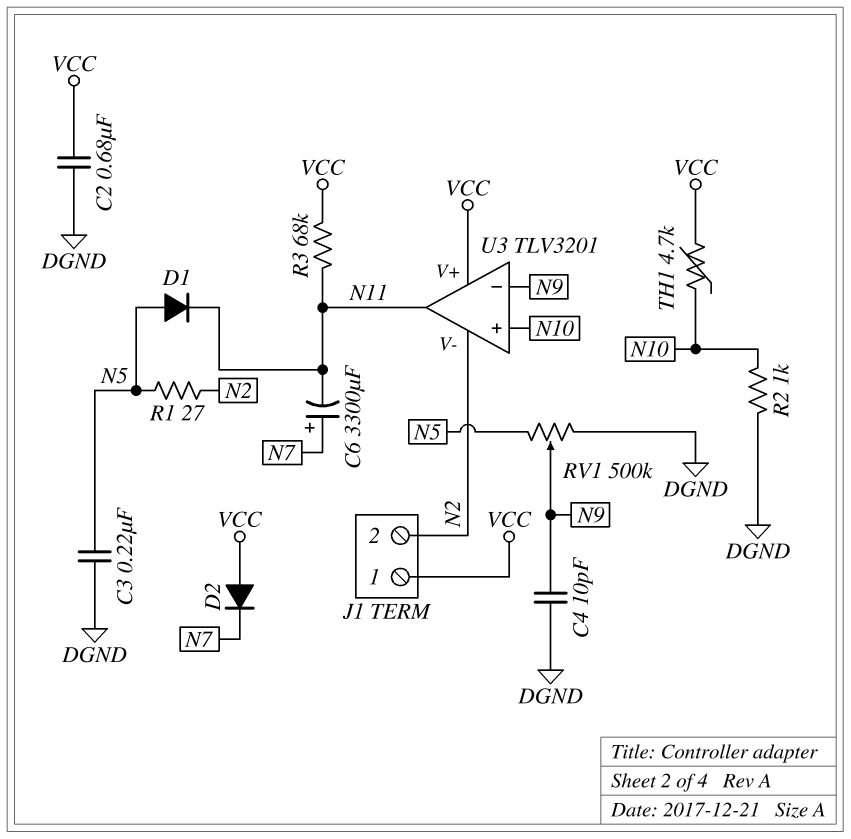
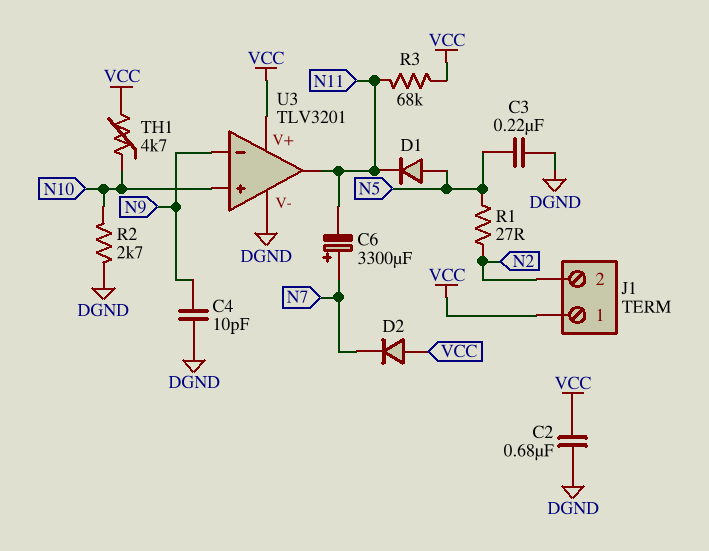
R2: 1k (DGND, N10) -> 2.7k (DGND, N10)
RV1: 500k (DGND, N5, wiper N9) -> none
U3 pin V-: N2 -> DGND

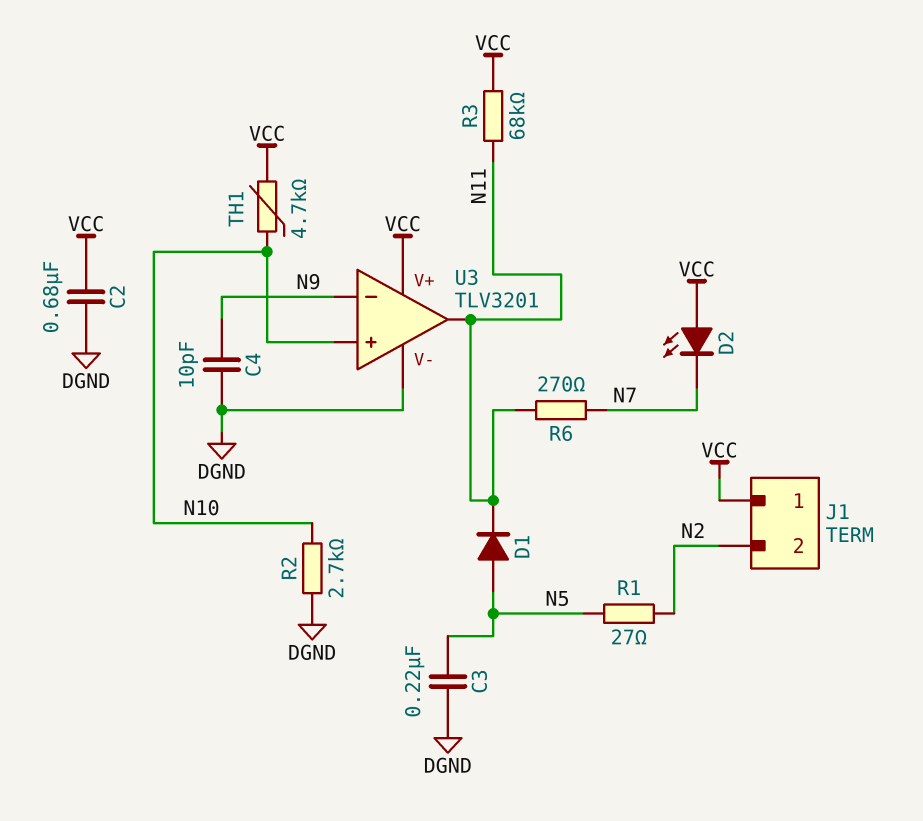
C6: 3300uF (plus N7, minus N11) -> none
D2: diode (A VCC, K N7) -> LED (A VCC, K N7)
R6: none -> 270 (N7, N11)

